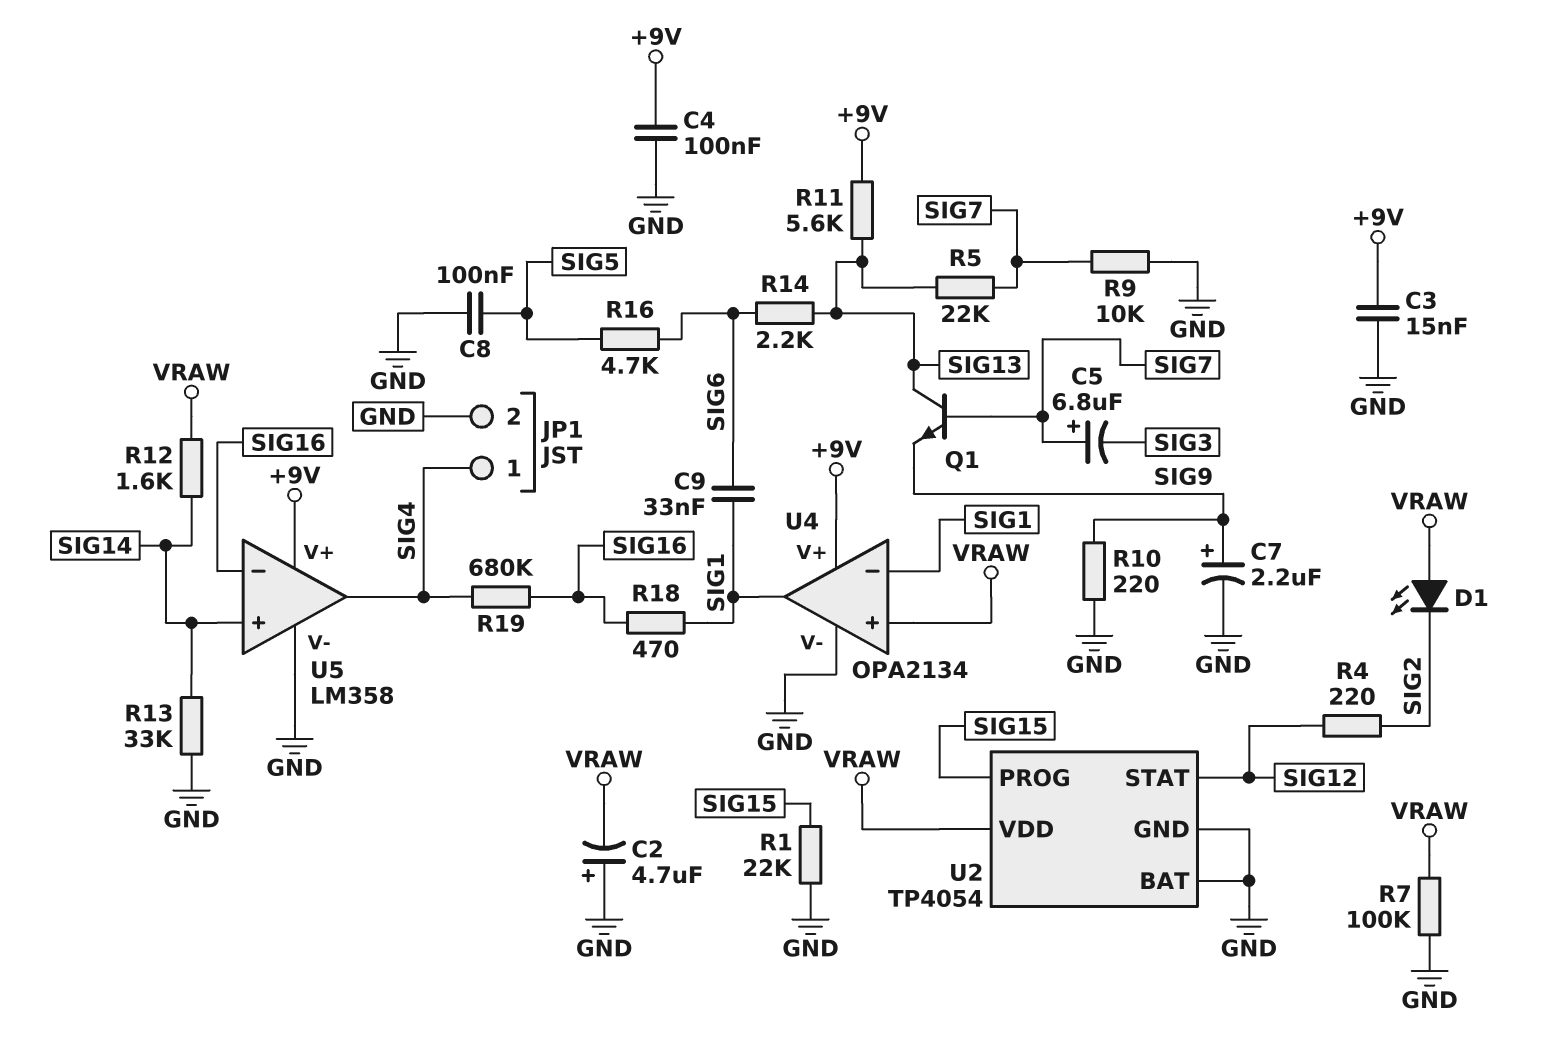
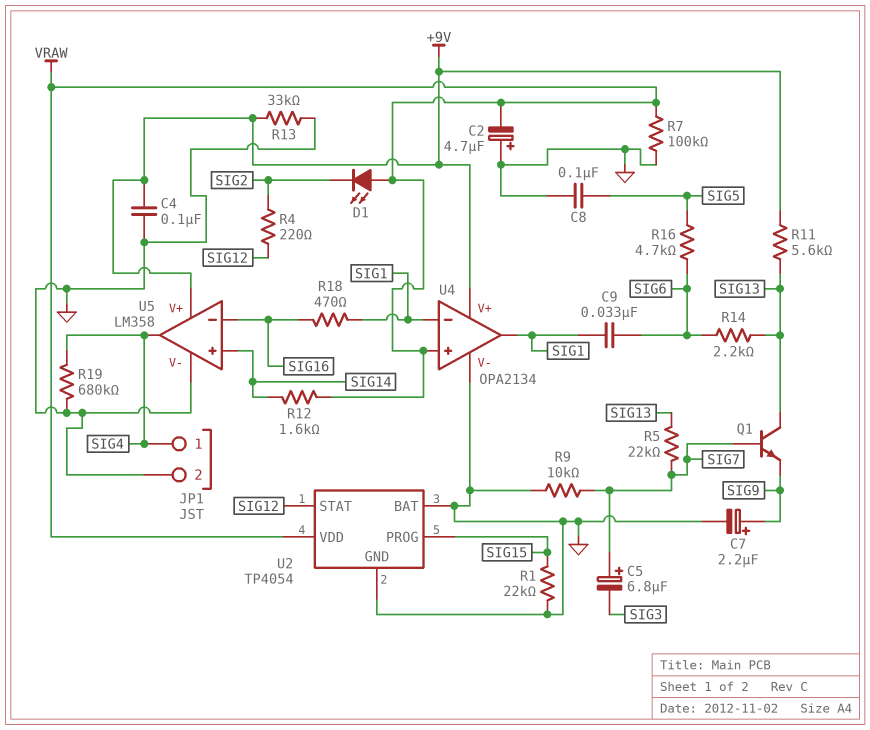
C3: 15nF (+9V, GND) -> none
R10: 220 (GND, SIG9) -> none
R13: 33k (GND, SIG14) -> 33k (+9V, GND)
R19: 680k (SIG4, SIG16) -> 680k (GND, SIG4)

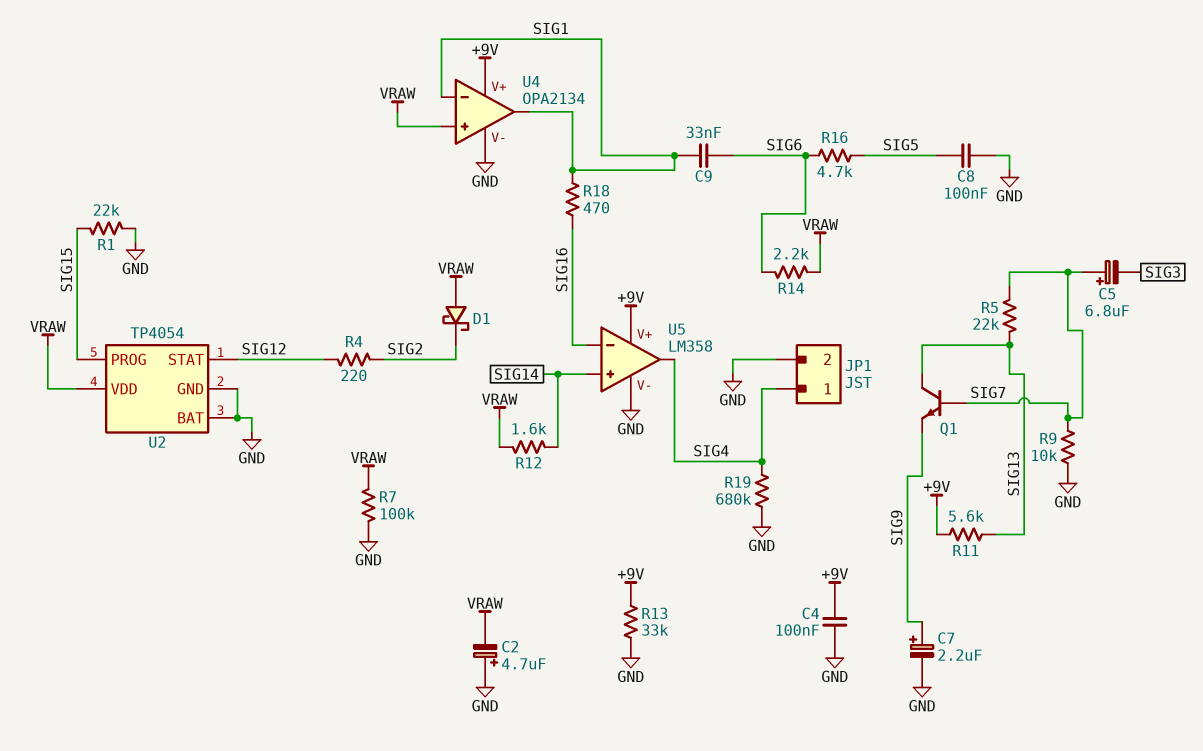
D1: LED (A VRAW, K SIG2) -> schottky (A VRAW, K SIG2)
R14: 2.2k (SIG6, SIG13) -> 2.2k (SIG6, VRAW)

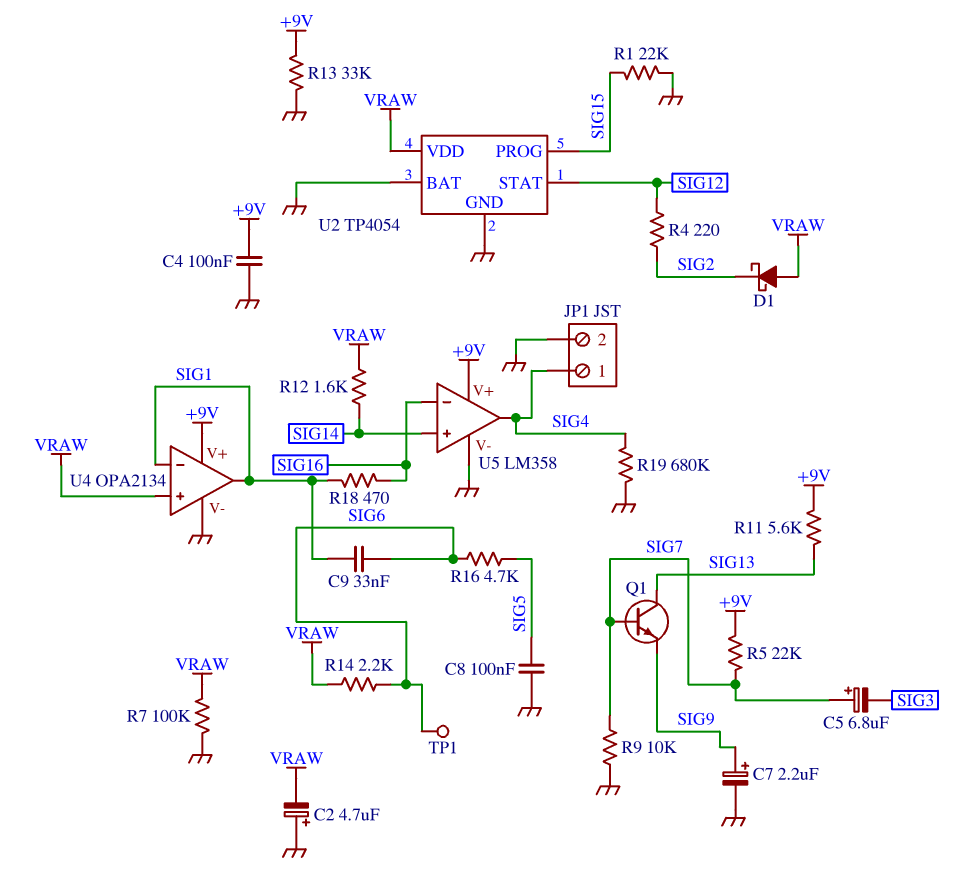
R5: 22k (SIG7, SIG13) -> 22k (+9V, SIG7)
TP1: none -> test point (SIG6)

